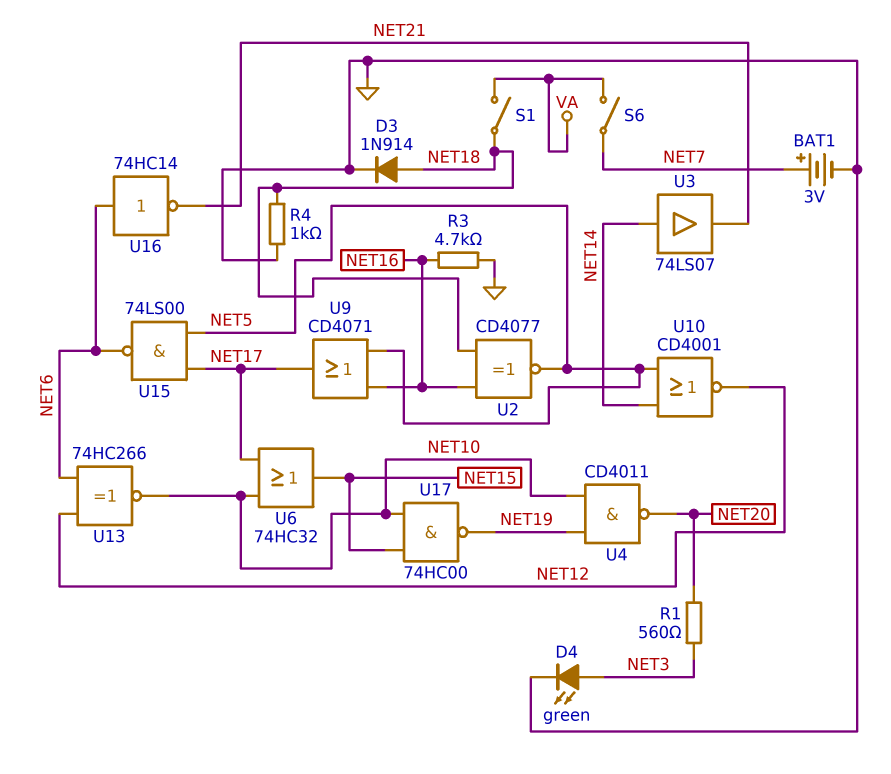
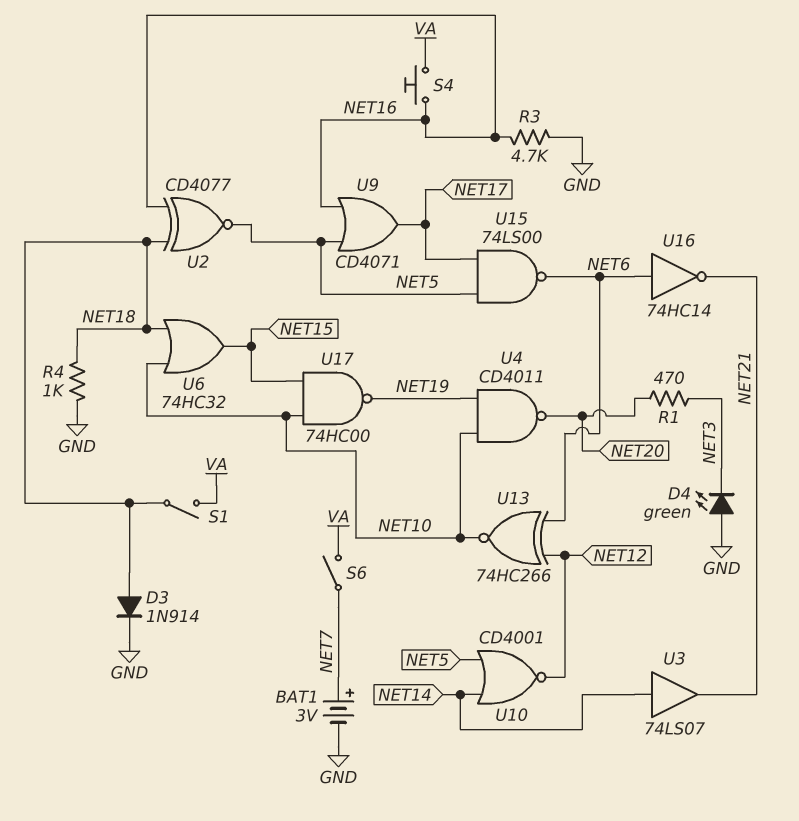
D4: LED green (A NET3, K GND) -> LED green (A GND, K NET3)
R1: 560 (NET3, NET20) -> 470 (NET3, NET20)
S4: none -> button (NET16, VA)
U6: OR 74HC32 (in NET10, in NET17, out NET15) -> OR 74HC32 (in NET10, in NET18, out NET15)

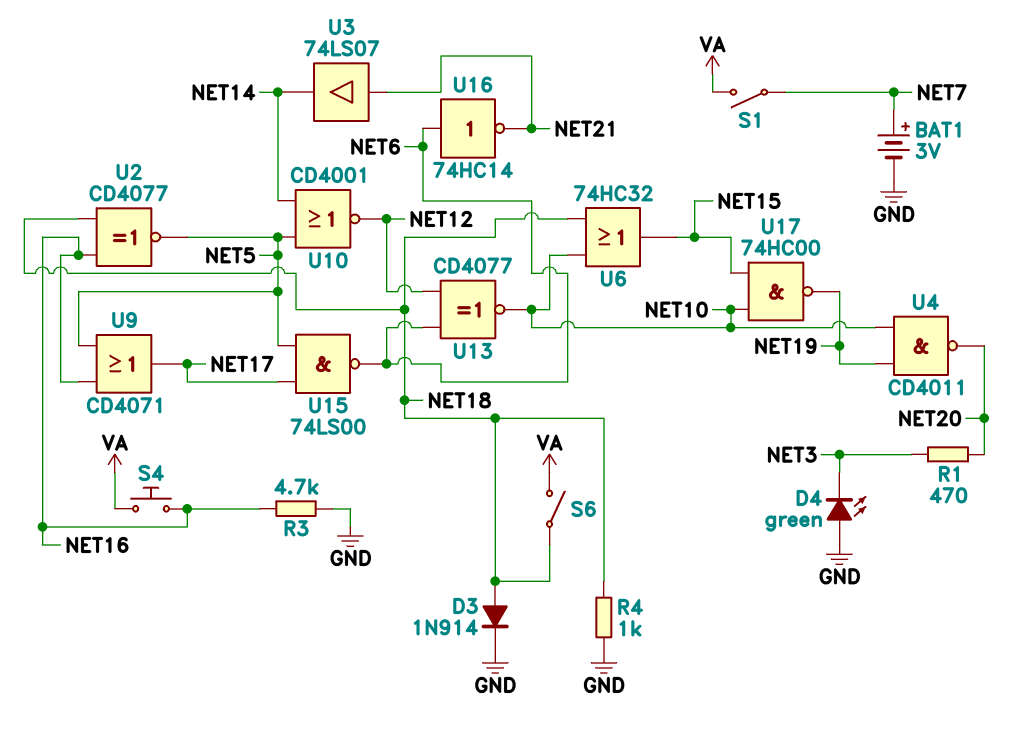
S1: switch (NET18, VA) -> switch (NET7, VA)
S6: switch (NET7, VA) -> switch (NET18, VA)
U3: buffer 74LS07 (in NET14, out NET21) -> buffer 74LS07 (in NET21, out NET14)
U13: XNOR 74HC266 (in NET6, in NET12, out NET10) -> XNOR CD4077 (in NET6, in NET12, out NET10)

